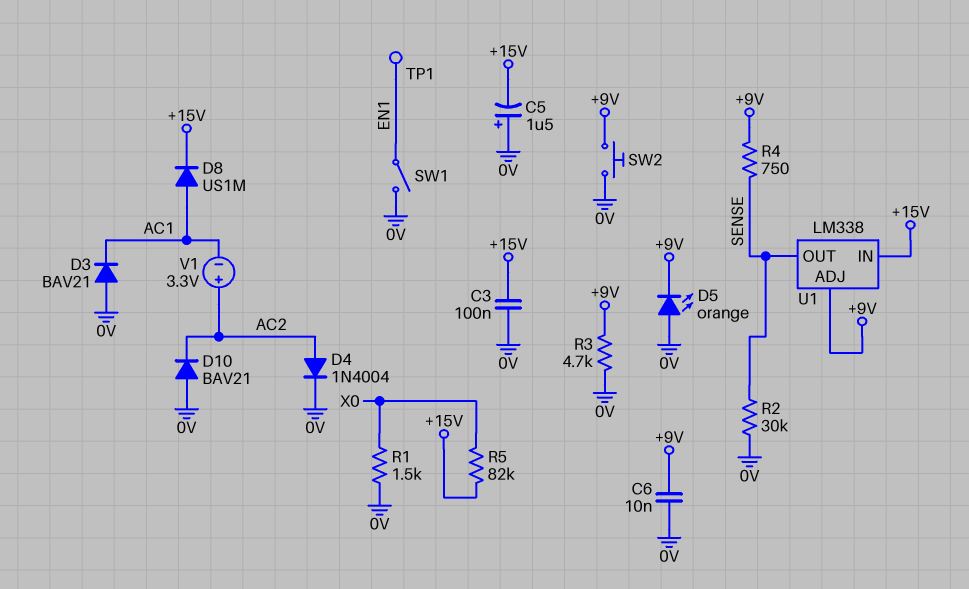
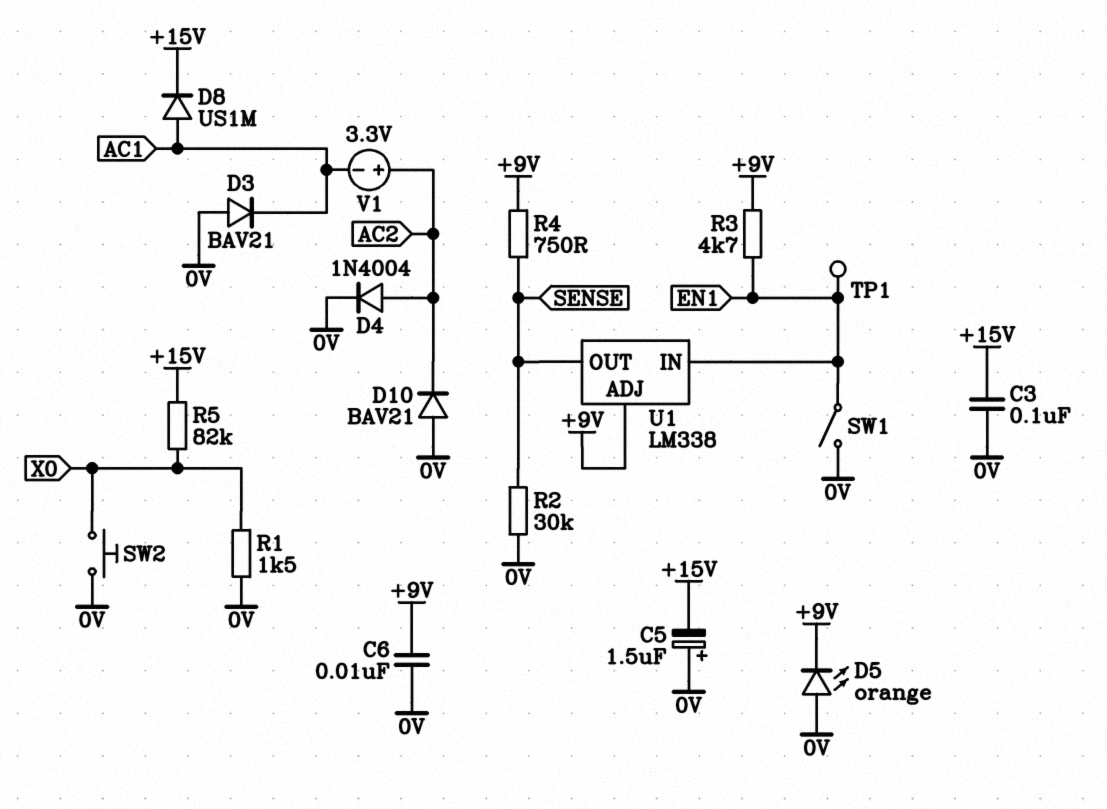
R3: 4.7k (+9V, 0V) -> 4.7k (+9V, EN1)
SW2: button (+9V, 0V) -> button (0V, X0)
U1 pin IN: +15V -> EN1

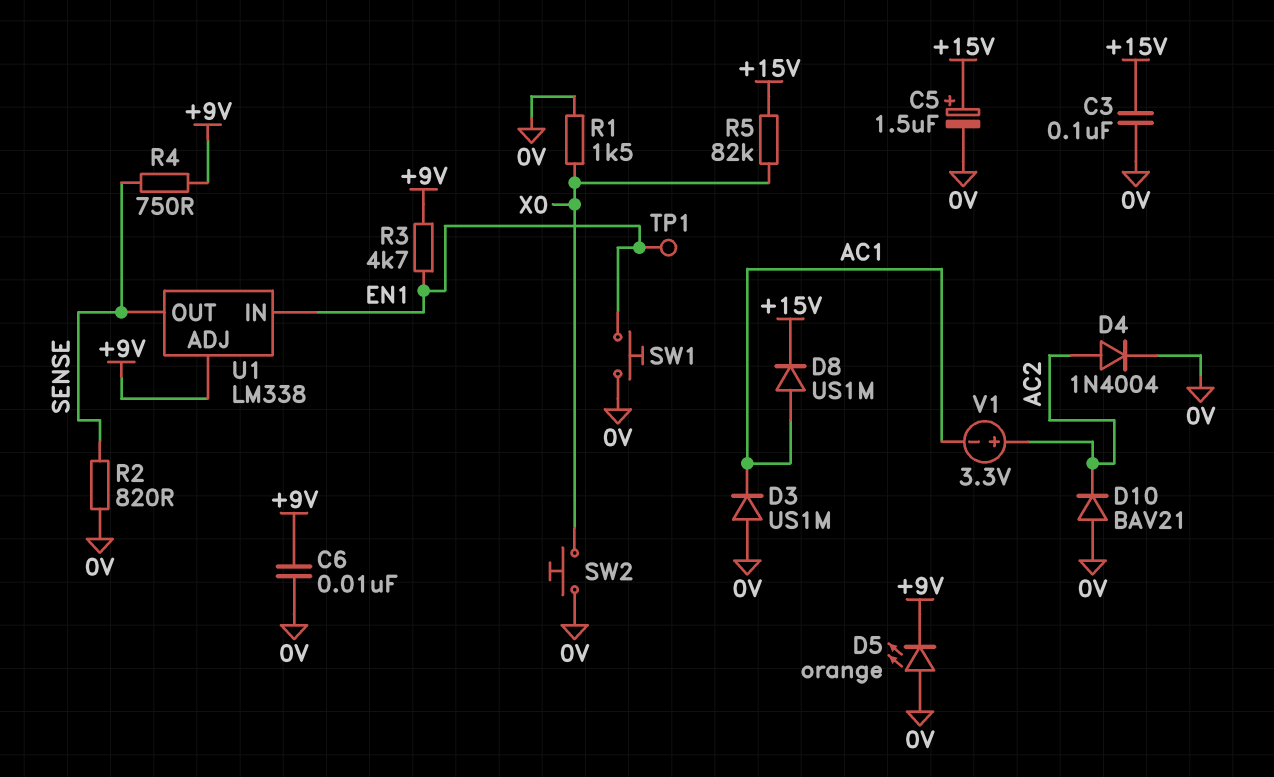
C5: 1.5uF (plus 0V, minus +15V) -> 1.5uF (plus +15V, minus 0V)
D3: diode BAV21 (A 0V, K AC1) -> diode US1M (A 0V, K AC1)
R2: 30k (0V, SENSE) -> 820 (0V, SENSE)
SW1: switch (0V, EN1) -> button (0V, EN1)

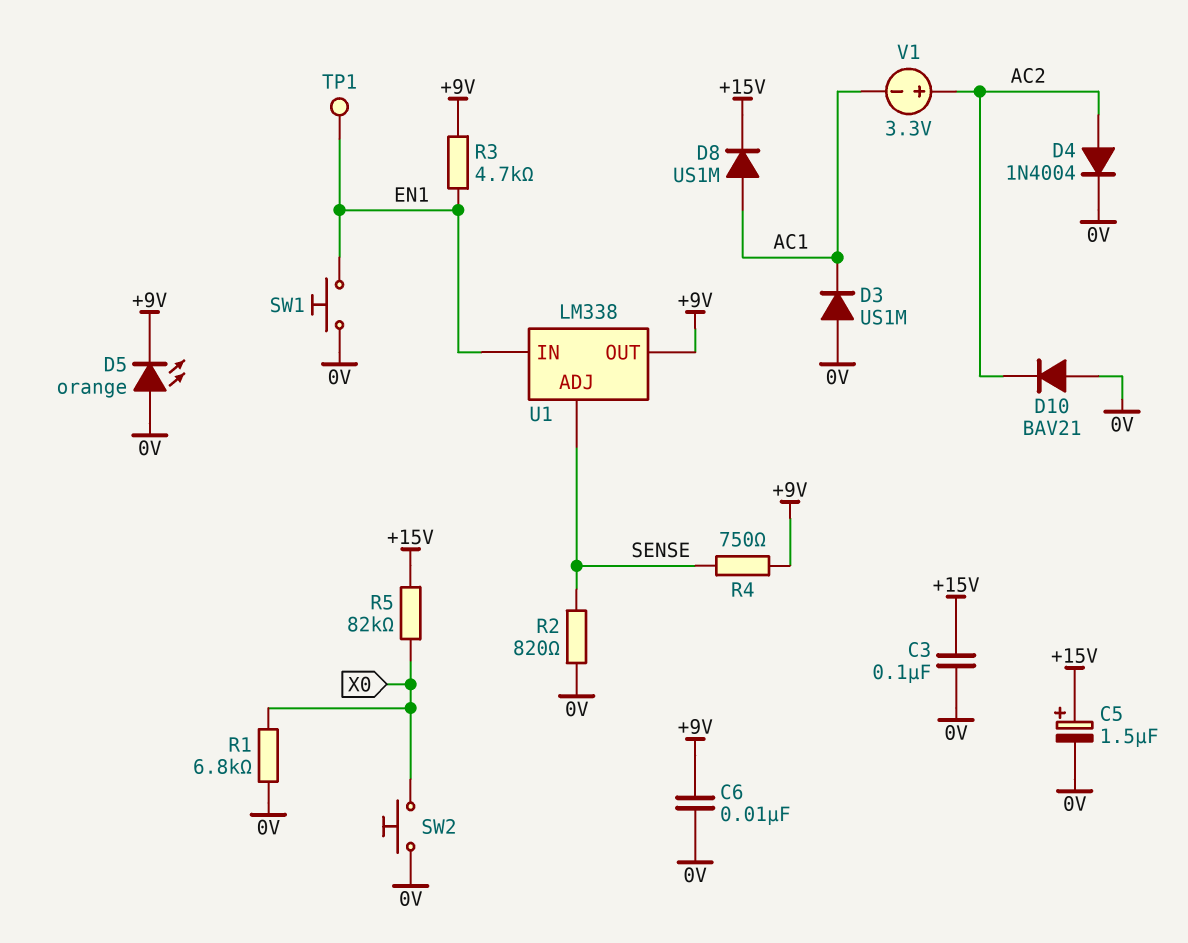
R1: 1.5k (0V, X0) -> 6.8k (0V, X0)
U1 pin ADJ: +9V -> SENSE
U1 pin OUT: SENSE -> +9V

